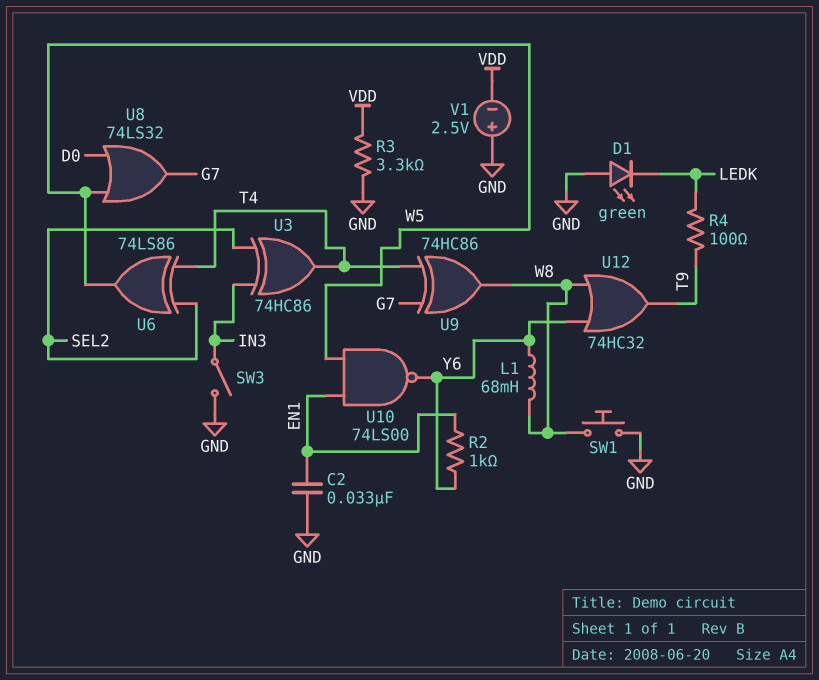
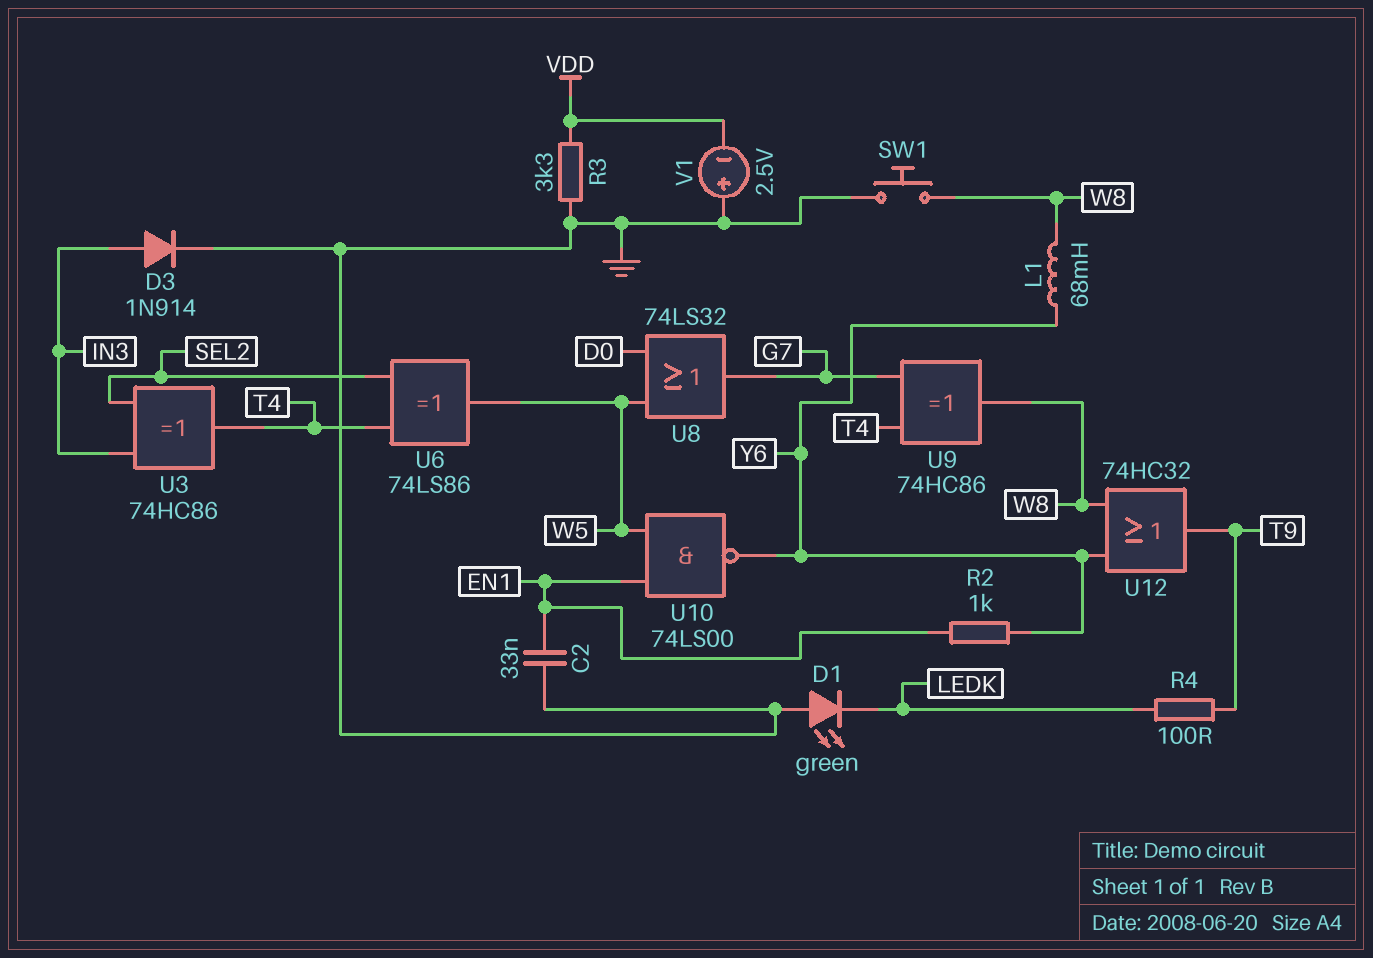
D3: none -> diode 1N914 (A IN3, K GND)
SW3: switch (GND, IN3) -> none

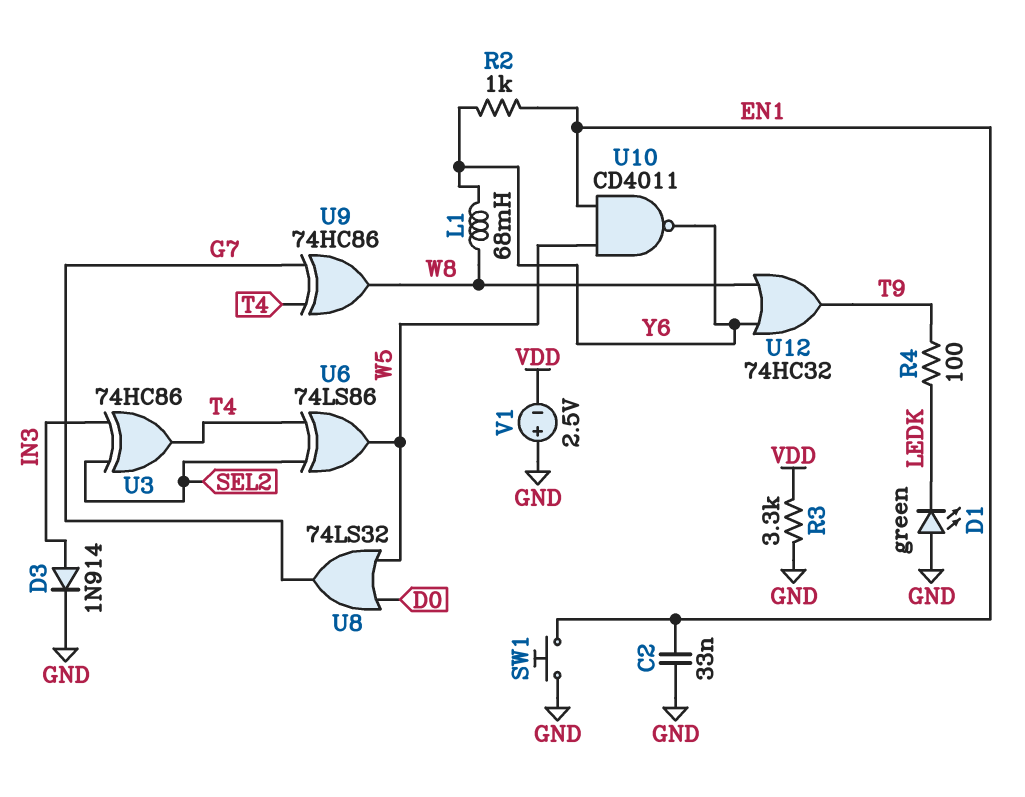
SW1: button (GND, W8) -> button (EN1, GND)
U10: NAND 74LS00 (in EN1, in W5, out Y6) -> NAND CD4011 (in EN1, in W5, out Y6)

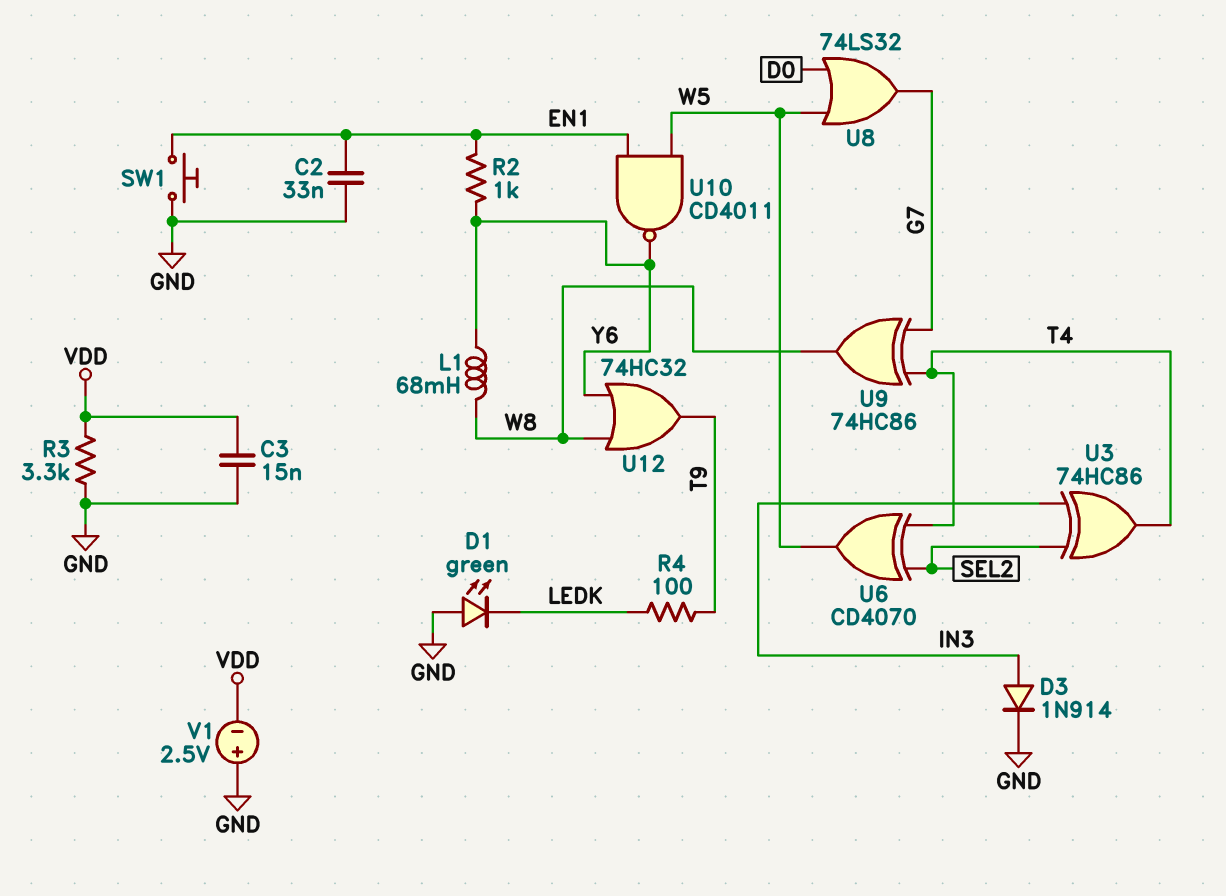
C3: none -> 15nF (GND, VDD)
U6: XOR 74LS86 (in SEL2, in T4, out W5) -> XOR CD4070 (in SEL2, in T4, out W5)

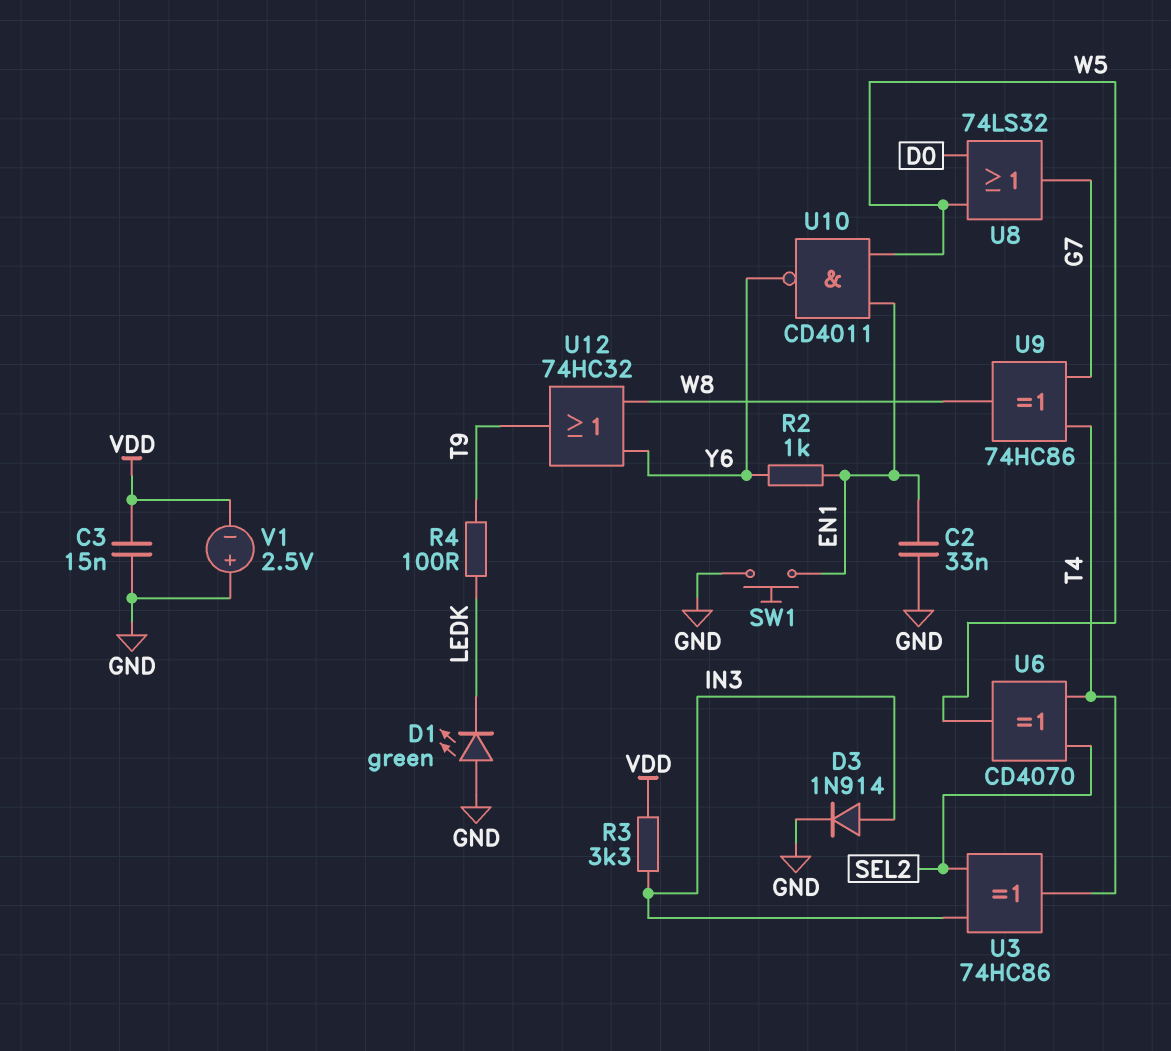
L1: 68mH (W8, Y6) -> none
R3: 3.3k (GND, VDD) -> 3.3k (IN3, VDD)

